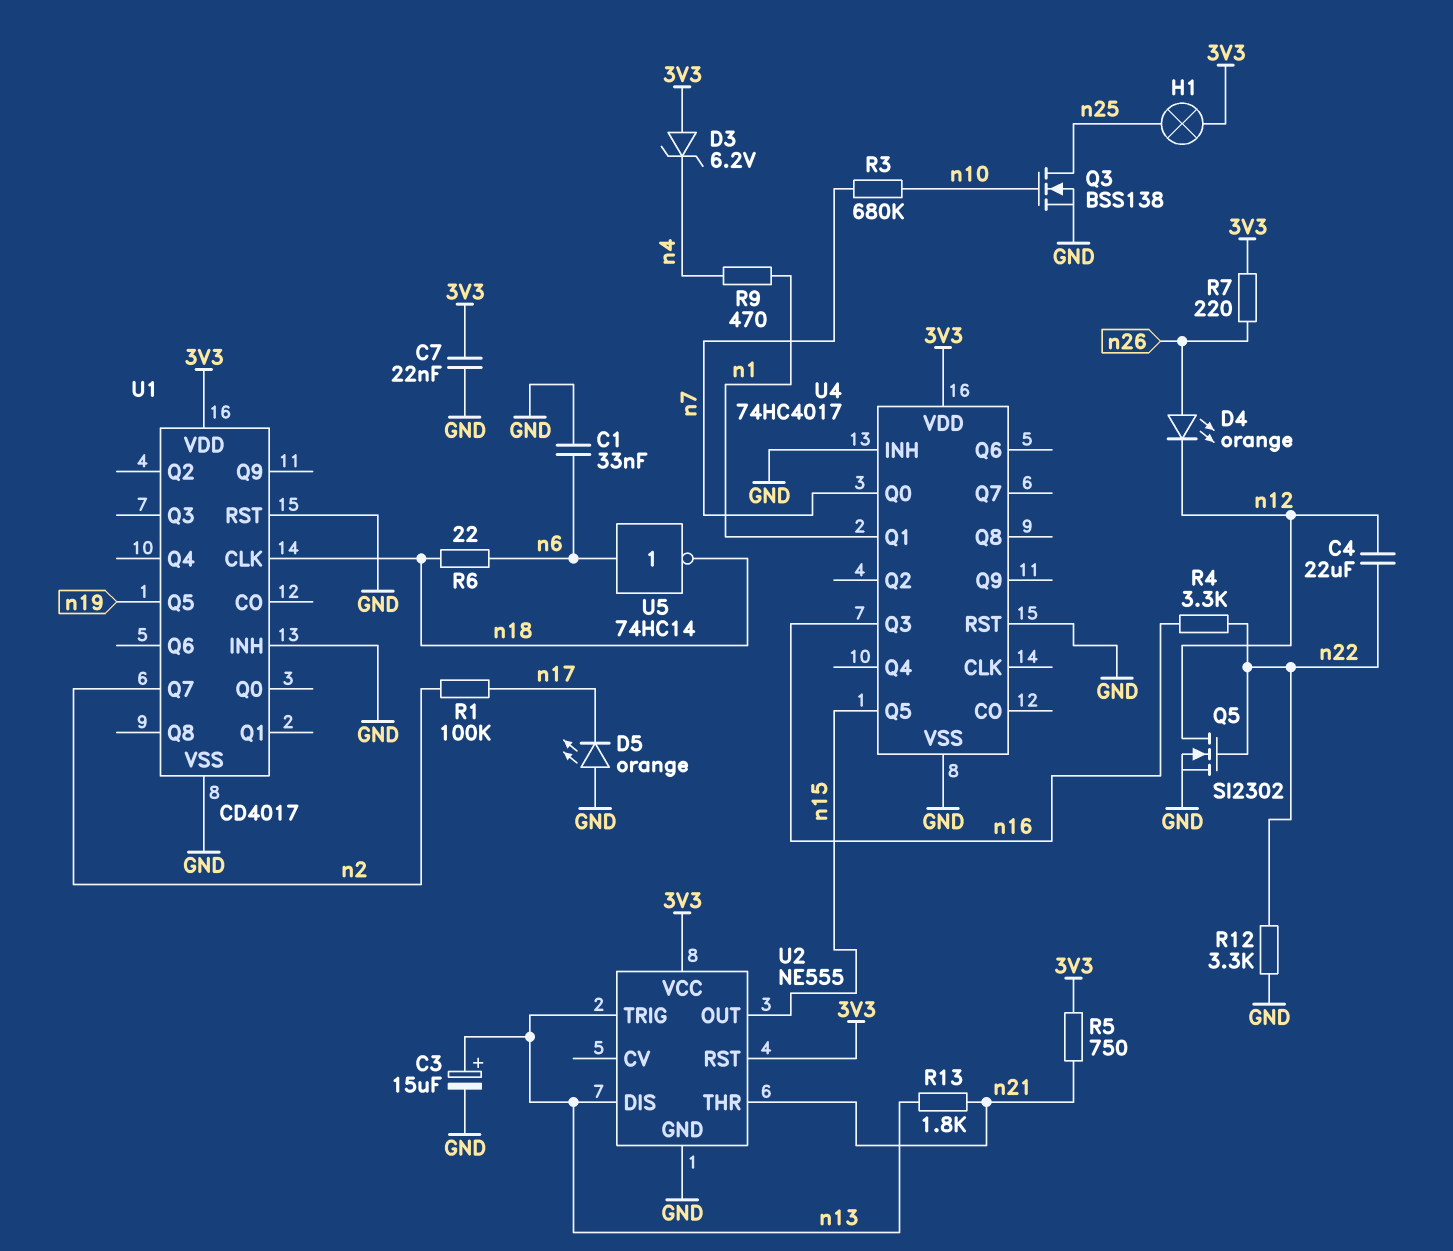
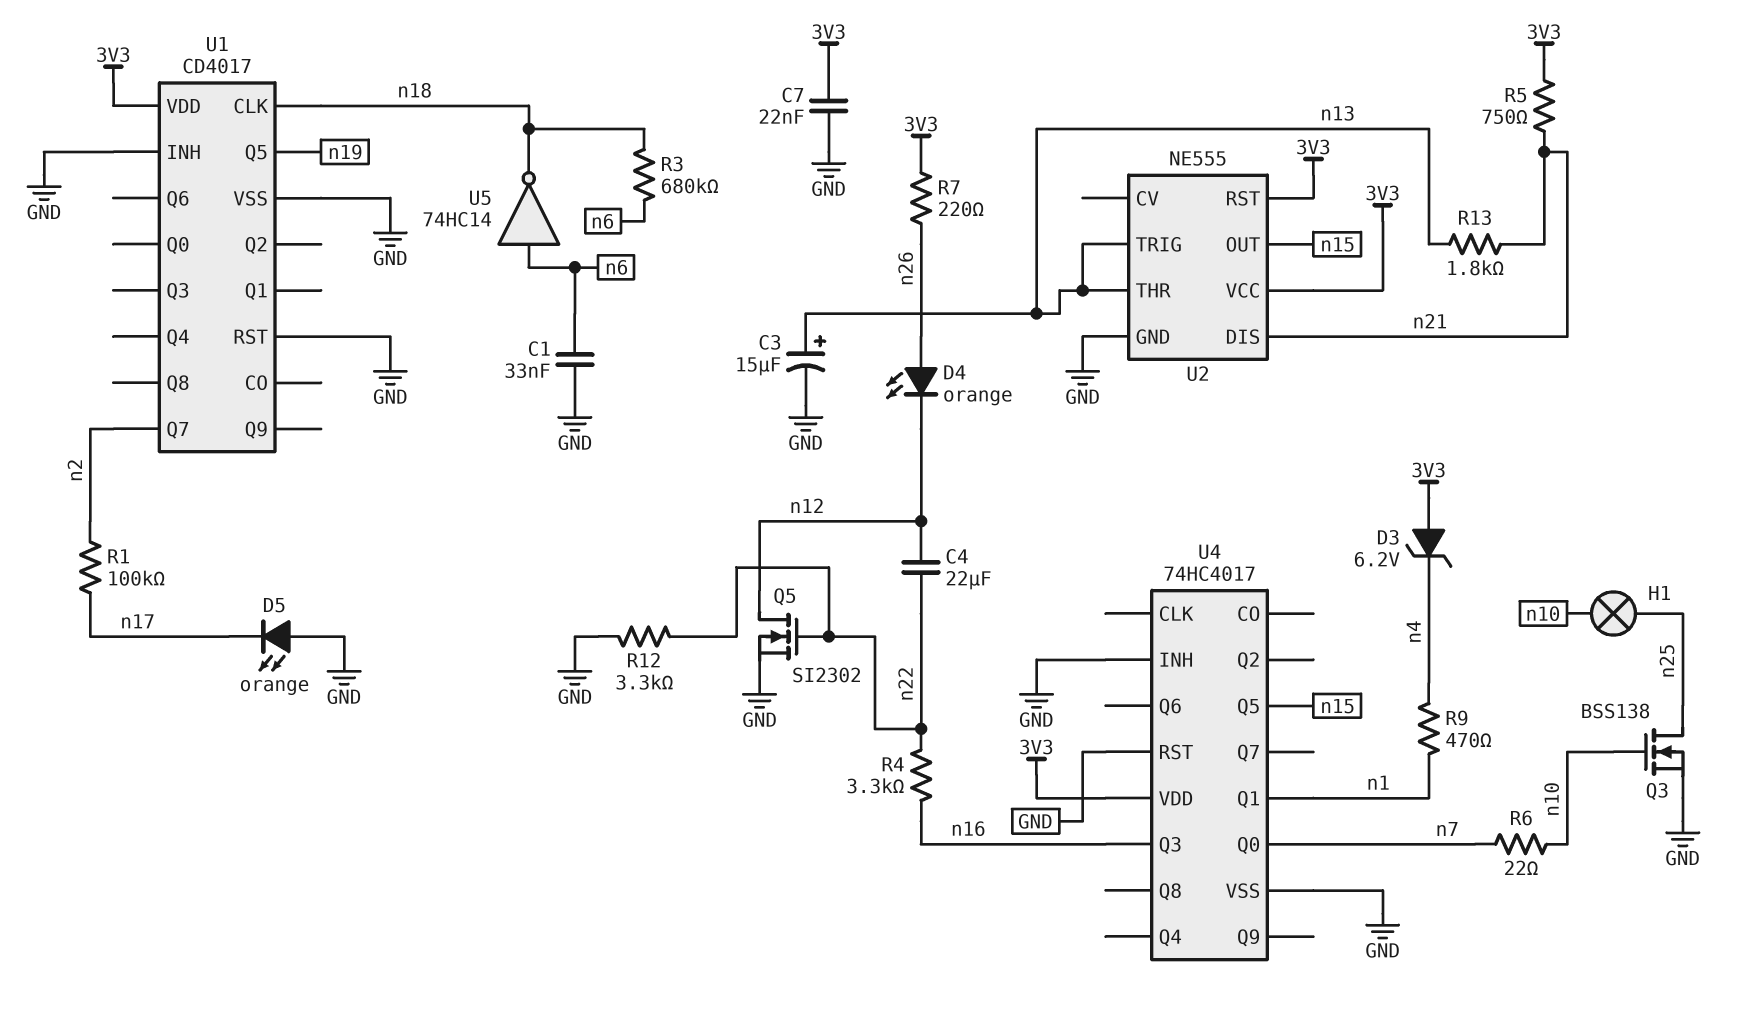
H1: lamp (3V3, n25) -> lamp (n10, n25)
R3: 680k (n7, n10) -> 680k (n6, n18)
R6: 22 (n6, n18) -> 22 (n7, n10)
U2 pin DIS: n13 -> n21
U2 pin THR: n21 -> n13

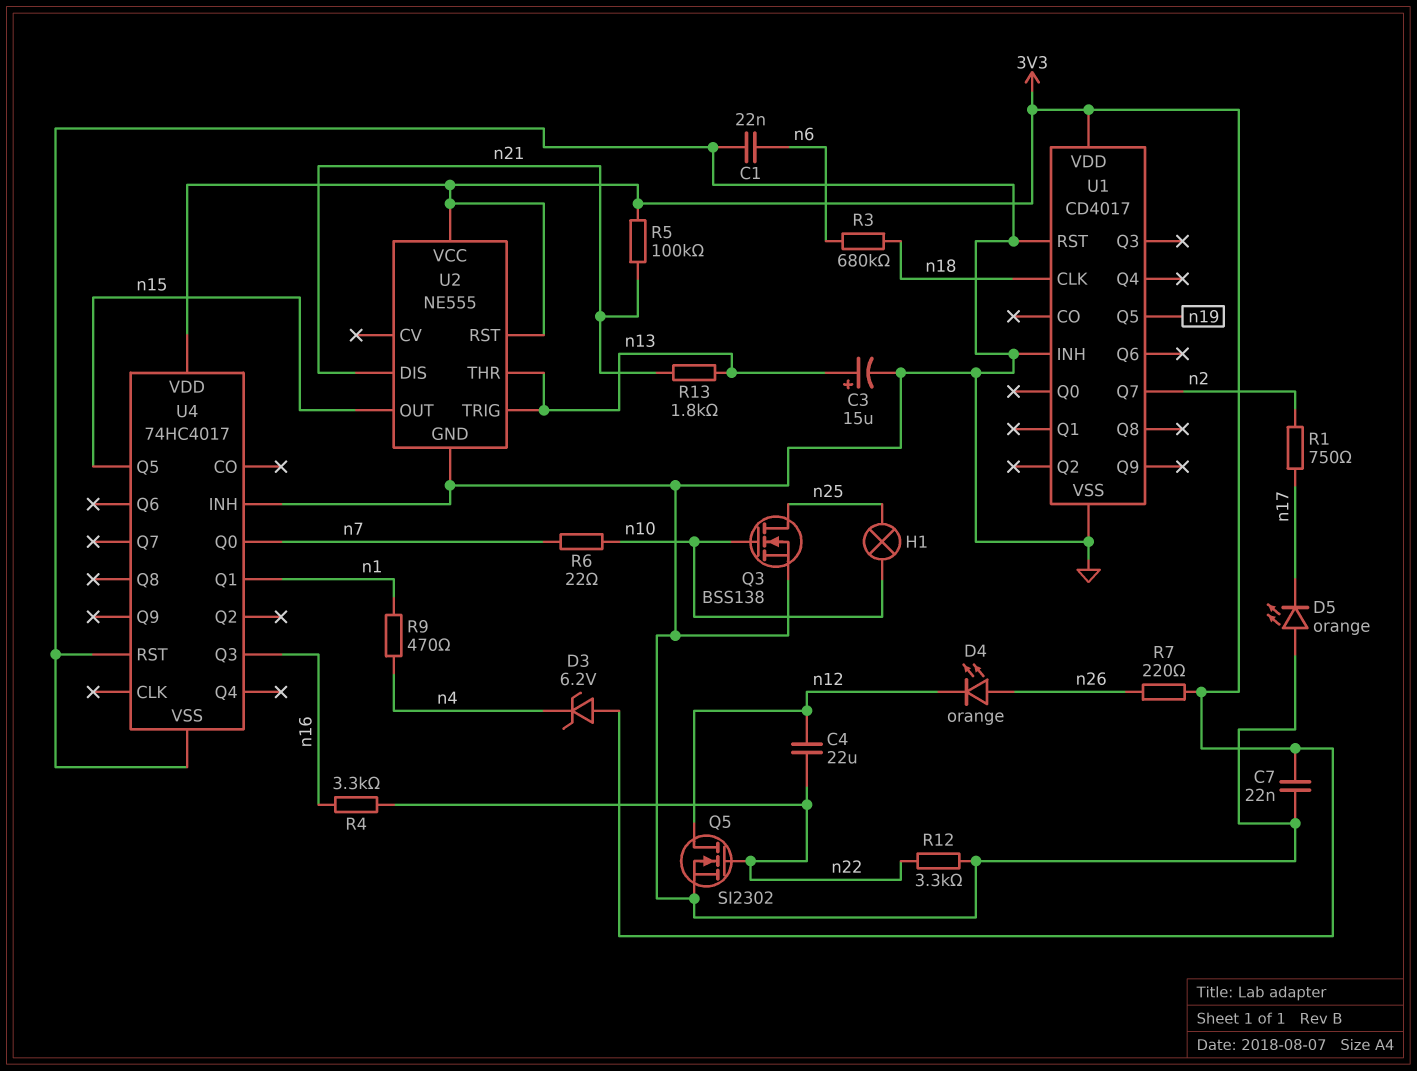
C1: 33nF (GND, n6) -> 22nF (GND, n6)
R1: 100k (n2, n17) -> 750 (n2, n17)
R5: 750 (3V3, n21) -> 100k (3V3, n21)
U5: NOT 74HC14 (in n6, out n18) -> none

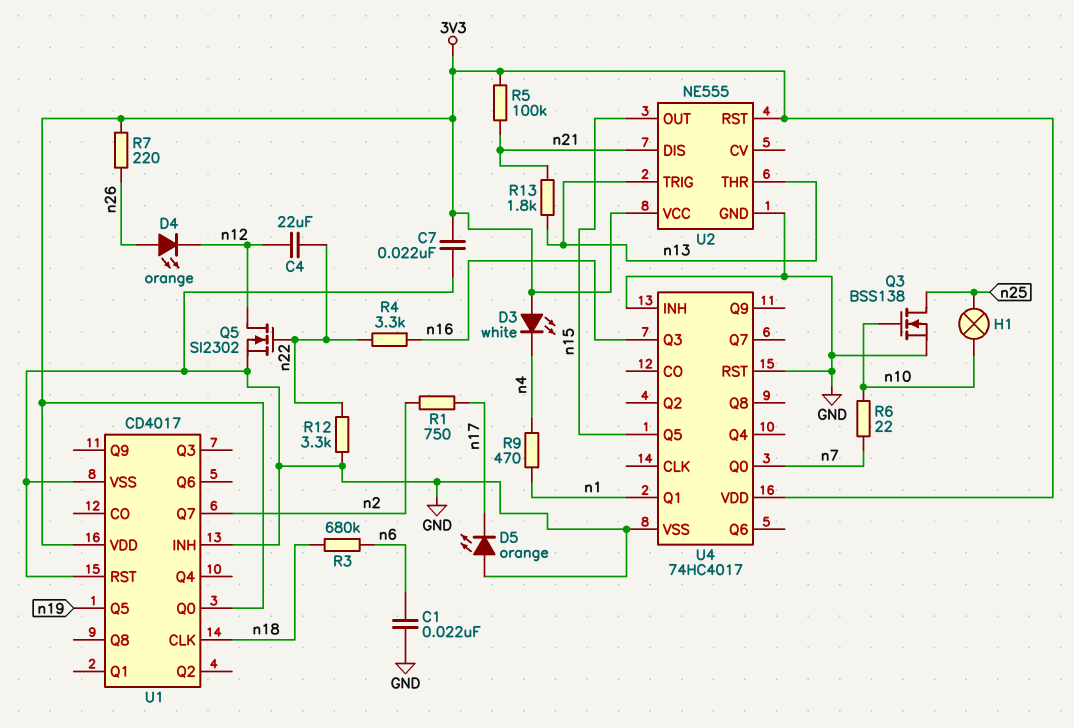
C3: 15uF (plus n13, minus GND) -> none
D3: zener 6.2V (A 3V3, K n4) -> LED white (A 3V3, K n4)
U1 pin Q0: none -> 3V3

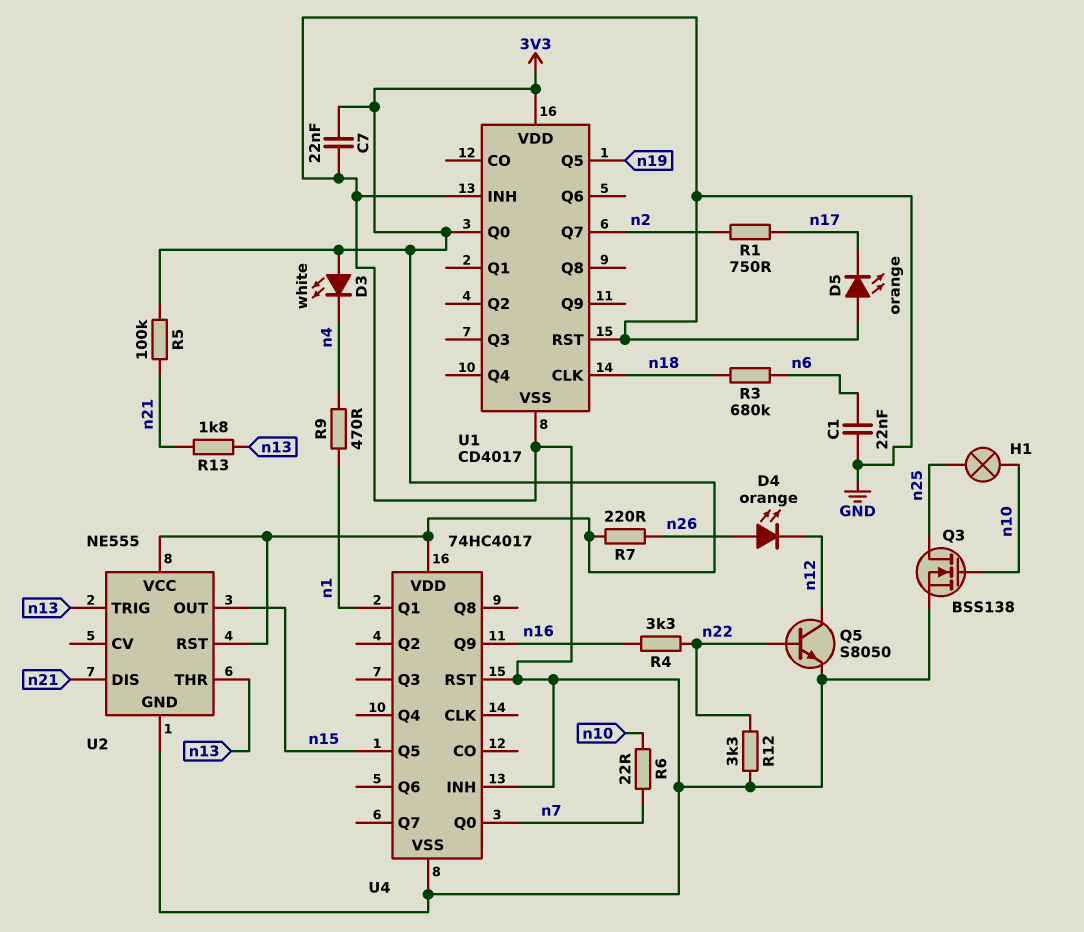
C4: 22uF (n12, n22) -> none
Q5: NMOS SI2302 (G n22, D n12, S GND) -> NPN S8050 (B n22, C n12, E GND)
U4 pin Q3: n16 -> none
U4 pin Q9: none -> n16

